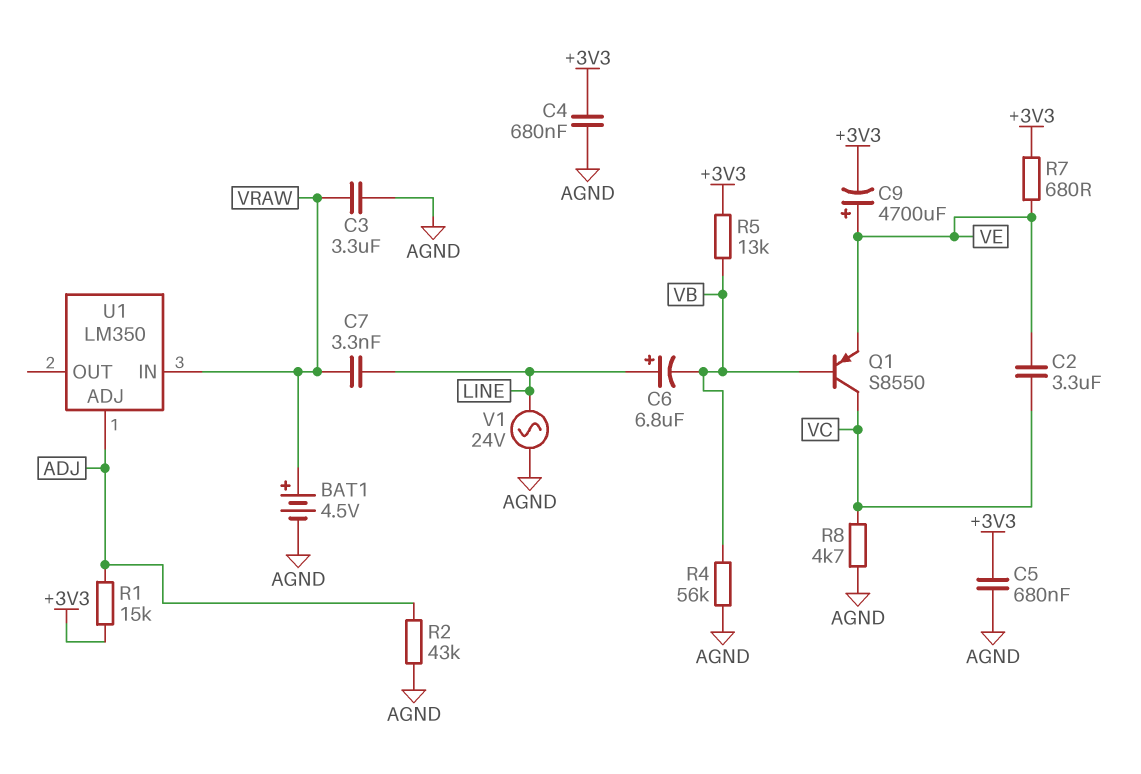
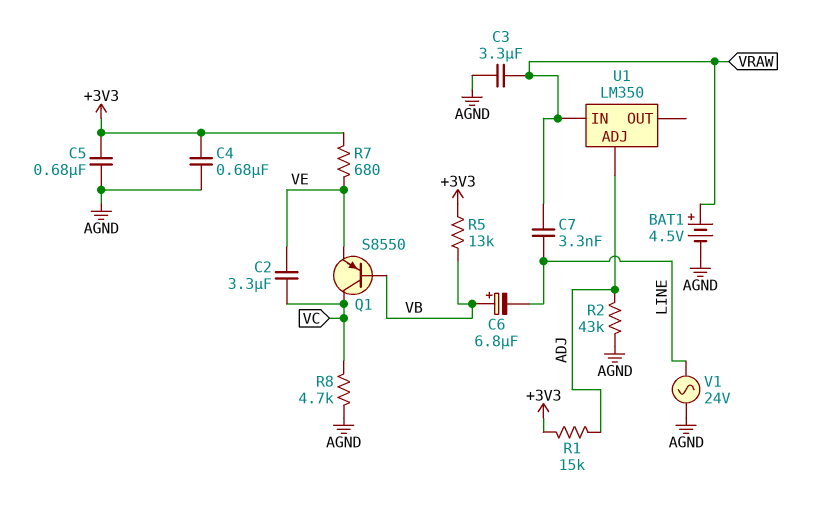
C6: 6.8uF (plus LINE, minus VB) -> 6.8uF (plus VB, minus LINE)
C9: 4700uF (plus VE, minus +3V3) -> none
R4: 56k (AGND, VB) -> none

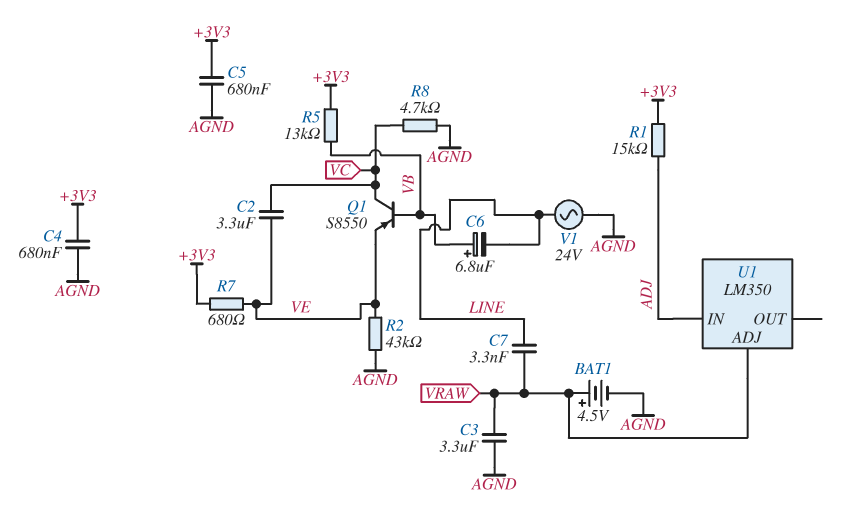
R2: 43k (ADJ, AGND) -> 43k (AGND, VE)
U1 pin ADJ: ADJ -> VRAW
U1 pin IN: VRAW -> ADJ

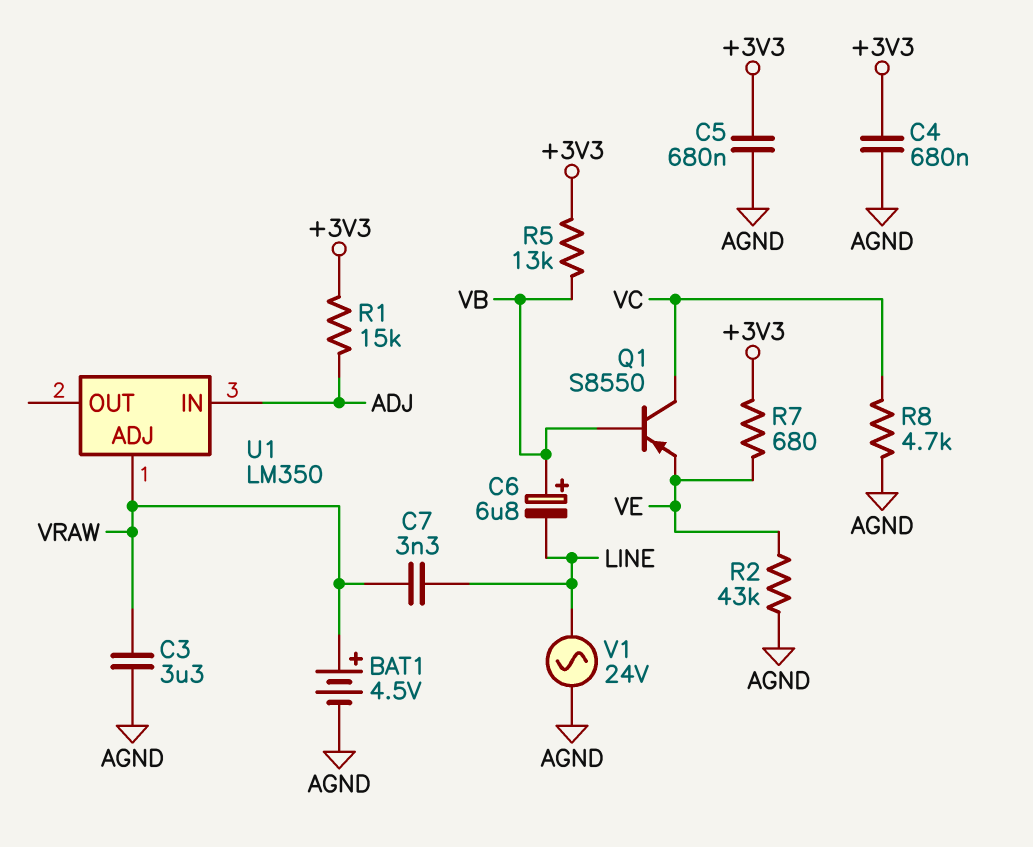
C2: 3.3uF (VC, VE) -> none

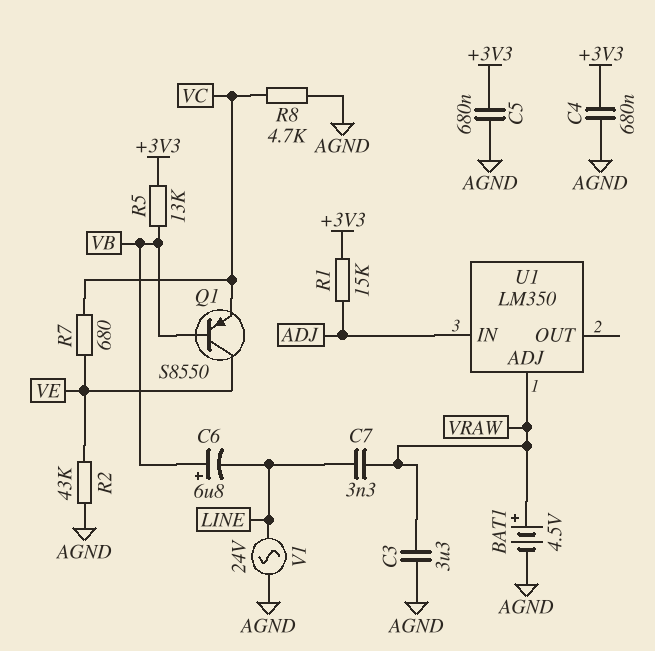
Q1: PNP S8550 (B VB, C VC, E VE) -> PNP S8550 (B VB, C VE, E VC)
R7: 680 (+3V3, VE) -> 680 (VC, VE)

